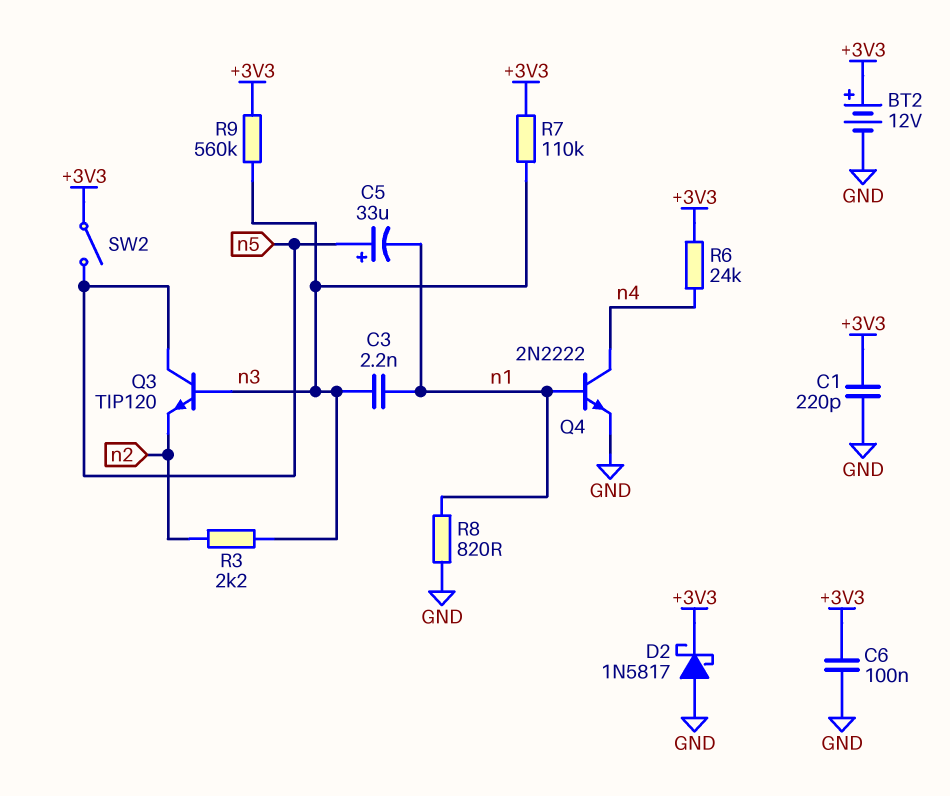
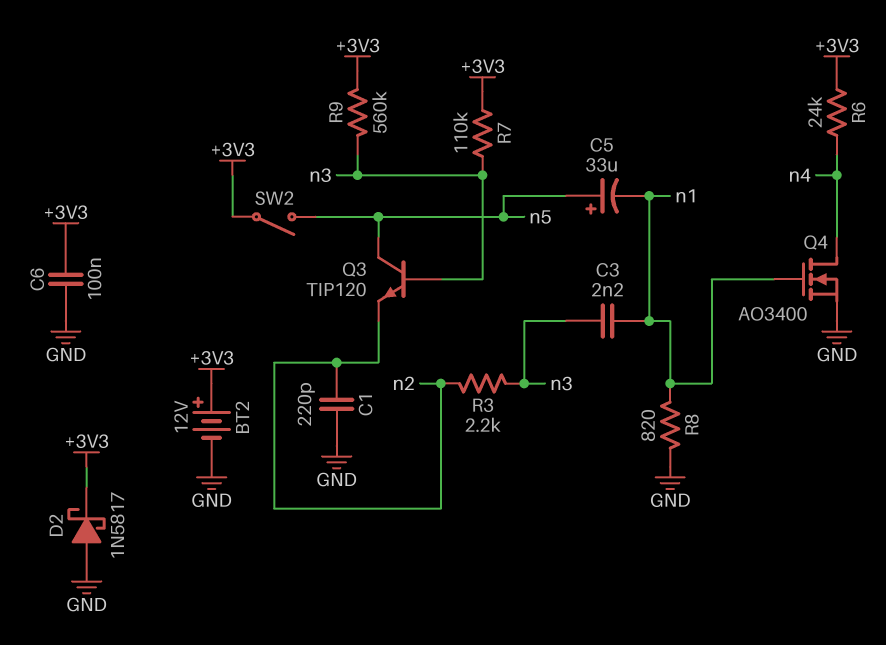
C1: 220pF (+3V3, GND) -> 220pF (GND, n2)
Q4: NPN 2N2222 (B n1, C n4, E GND) -> NMOS AO3400 (G n1, D n4, S GND)

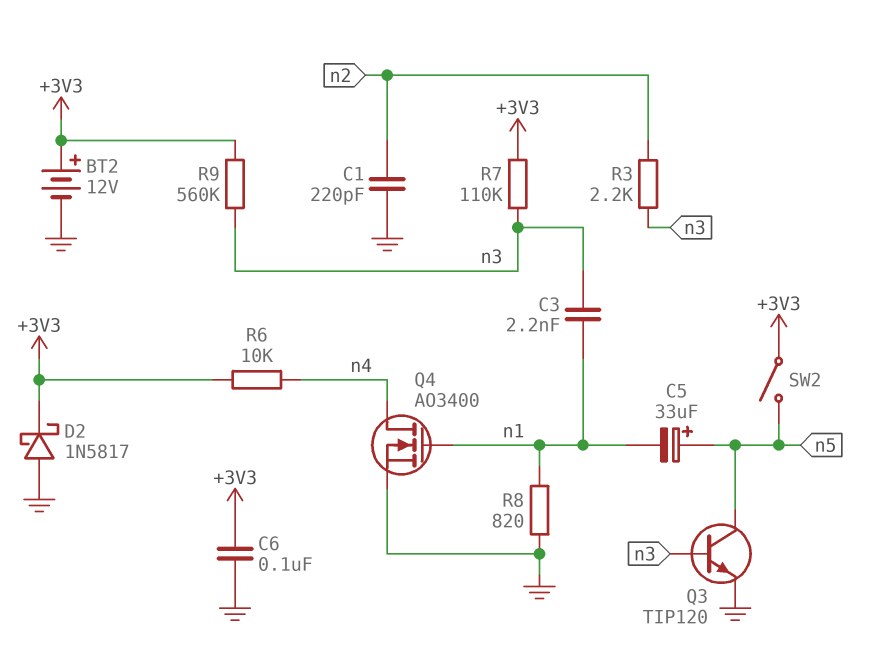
Q3: NPN TIP120 (B n3, C n5, E n2) -> NPN TIP120 (B n3, C n5, E GND)
R6: 24k (+3V3, n4) -> 10k (+3V3, n4)

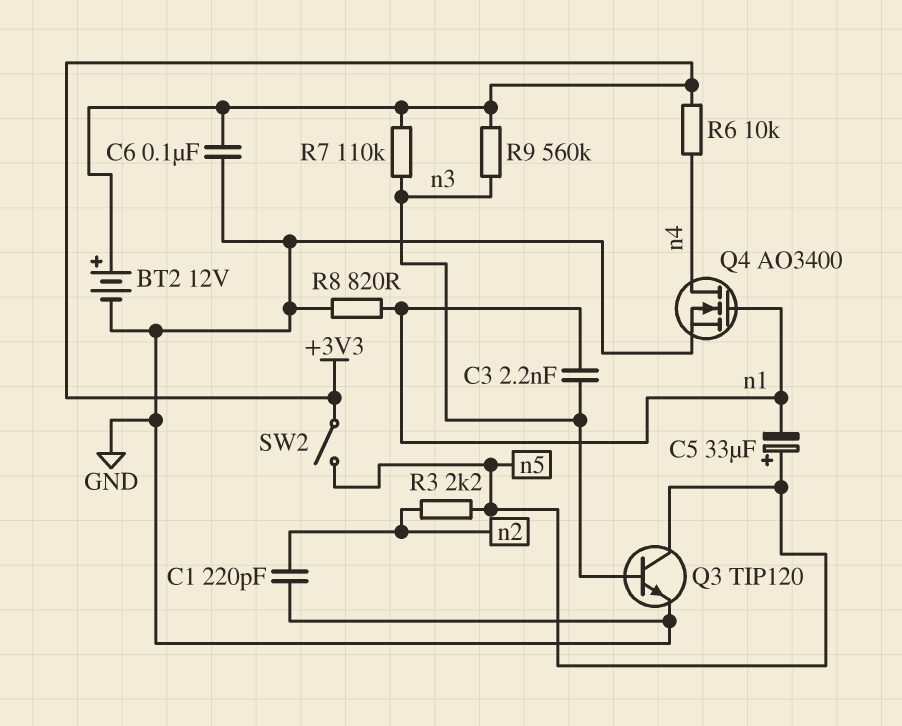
D2: schottky 1N5817 (A GND, K +3V3) -> none
R3: 2.2k (n2, n3) -> 2.2k (n2, n5)

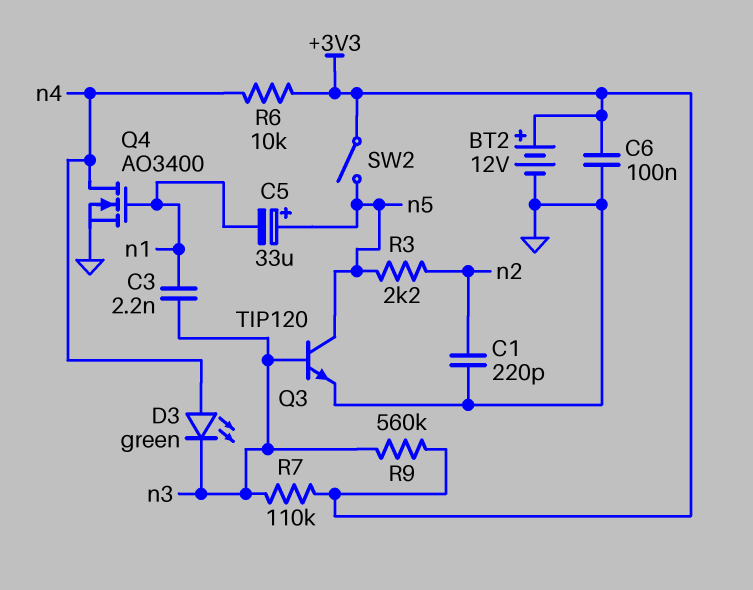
D3: none -> LED green (A n4, K n3)
R8: 820 (GND, n1) -> none

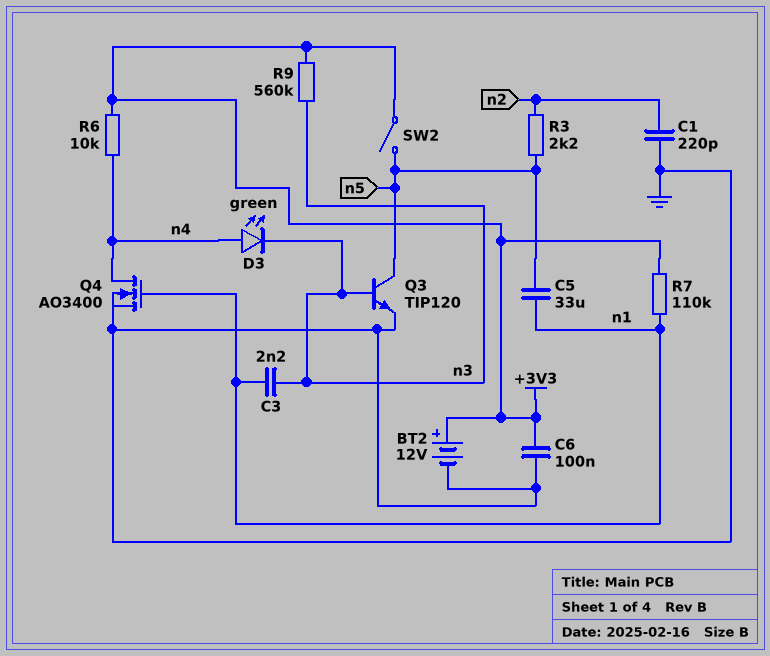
C5: 33uF (plus n5, minus n1) -> 33uF (n1, n5)
R7: 110k (+3V3, n3) -> 110k (+3V3, n1)

